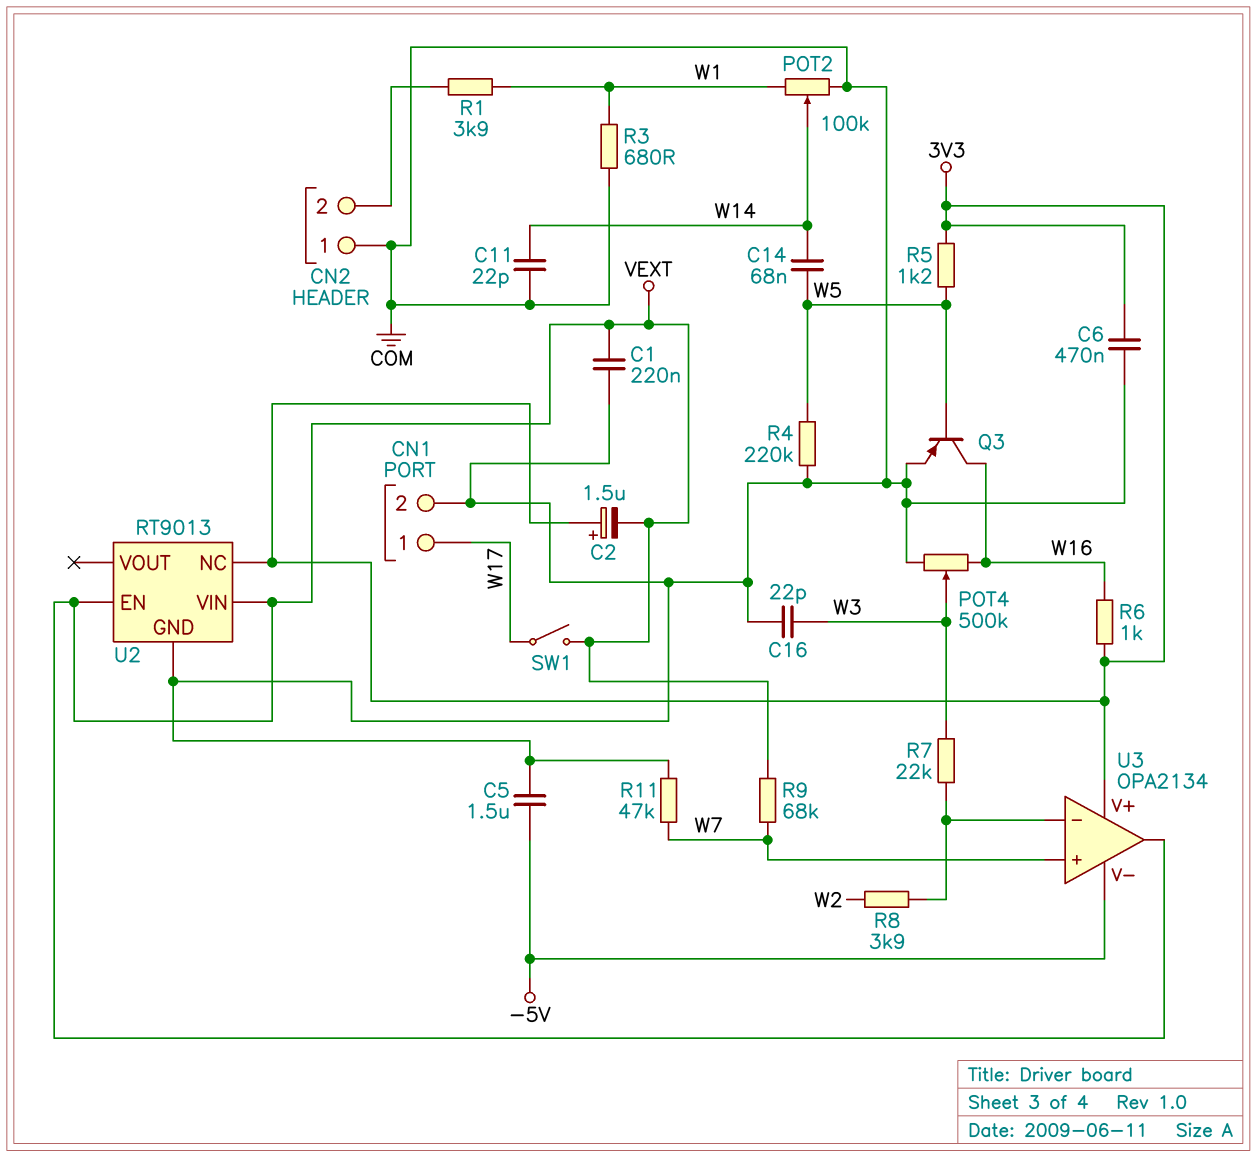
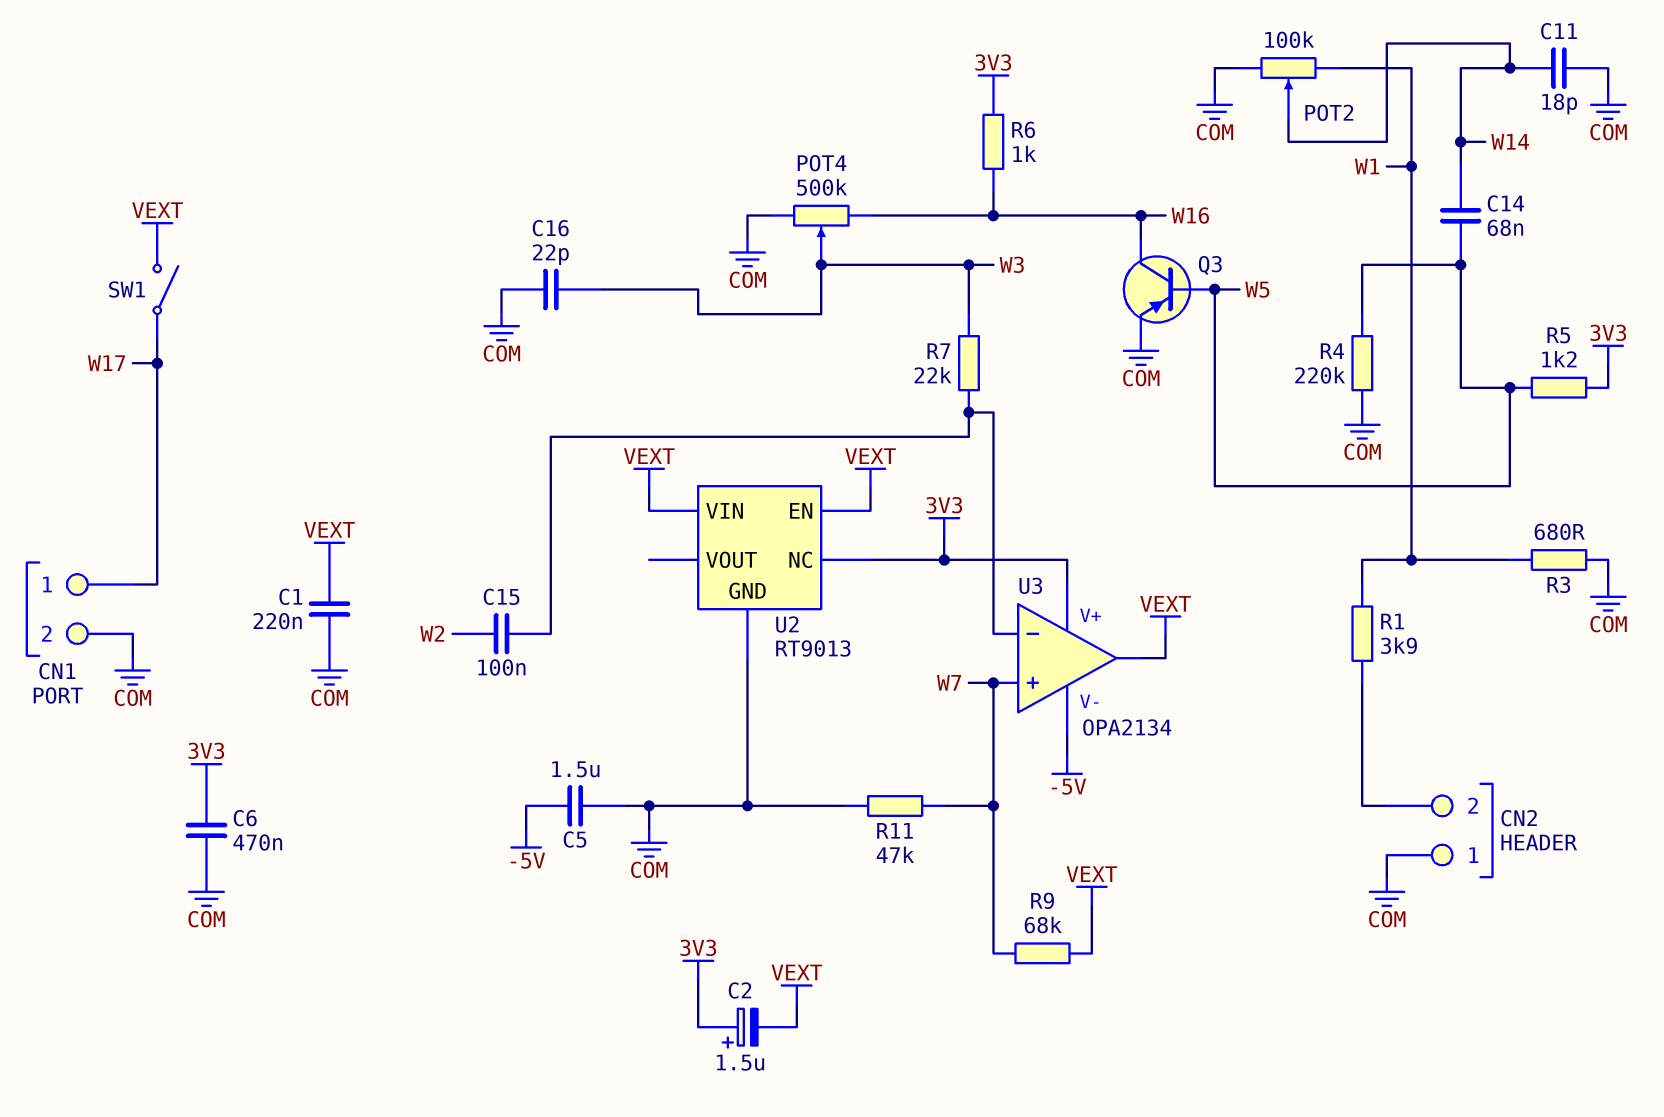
C11: 22pF (COM, W14) -> 18pF (COM, W14)
C15: none -> 100nF (U3/in-, W2)
R8: 3.9k (U3/in-, W2) -> none

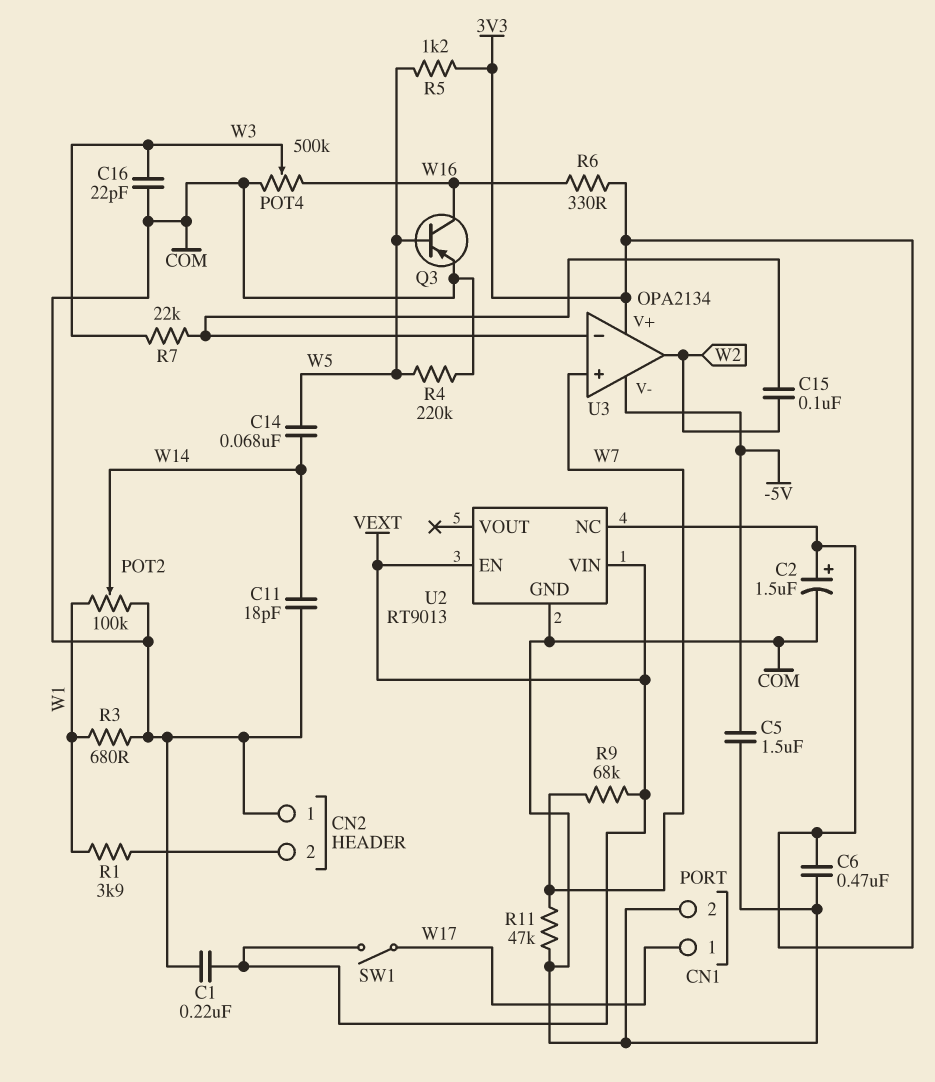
C2: 1.5uF (plus 3V3, minus VEXT) -> 1.5uF (plus 3V3, minus COM)
R6: 1k (3V3, W16) -> 330 (3V3, W16)
U3 pin out: VEXT -> W2

